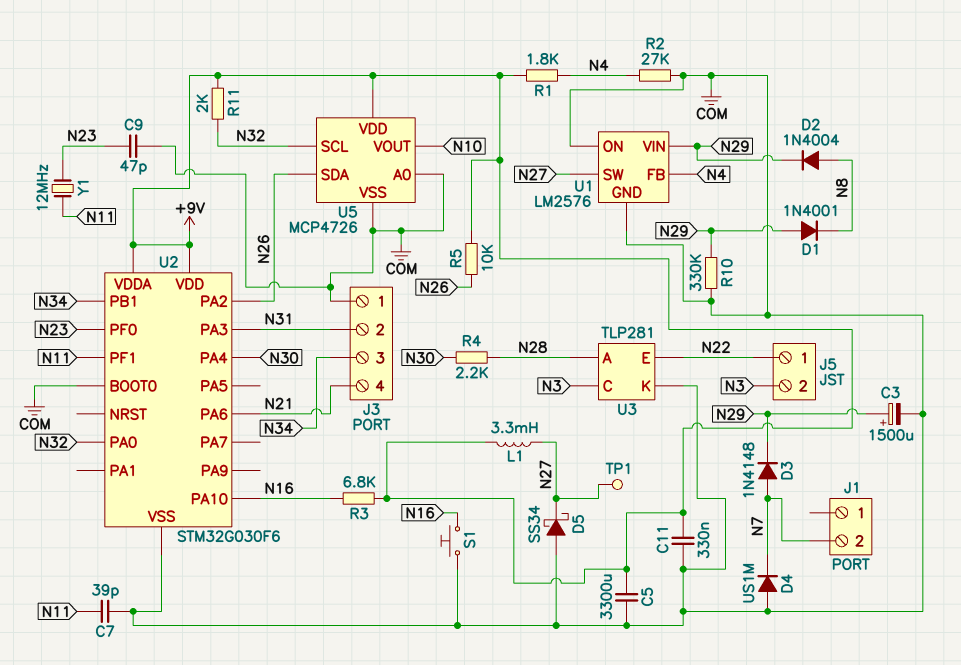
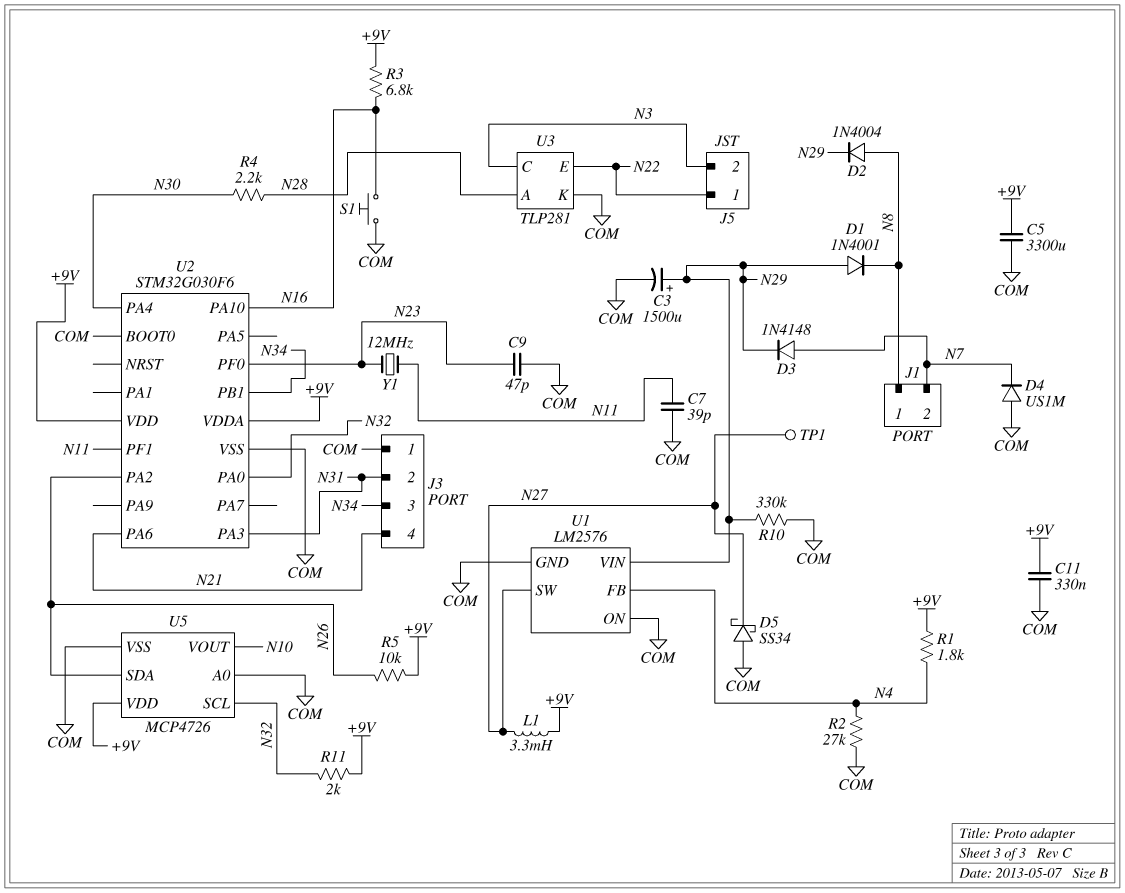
J1 pin 1: none -> N8

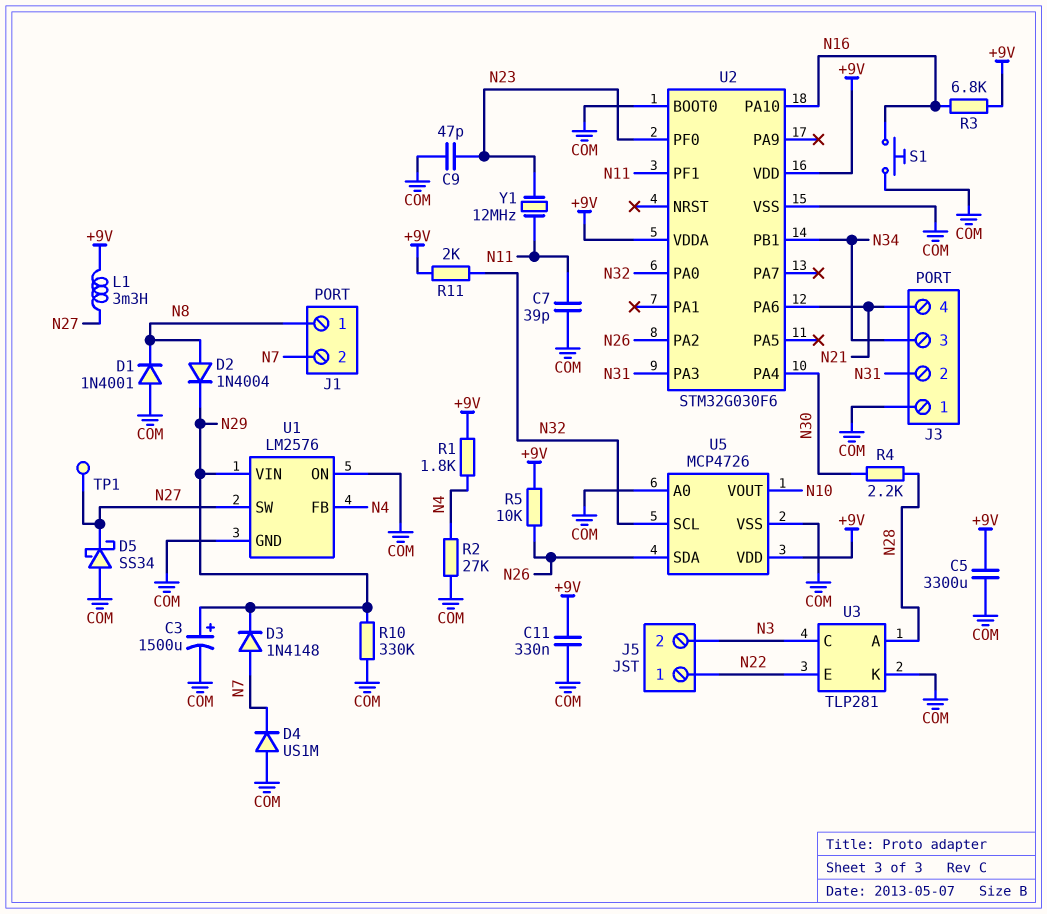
D1: diode 1N4001 (A N29, K N8) -> diode 1N4001 (A COM, K N8)

